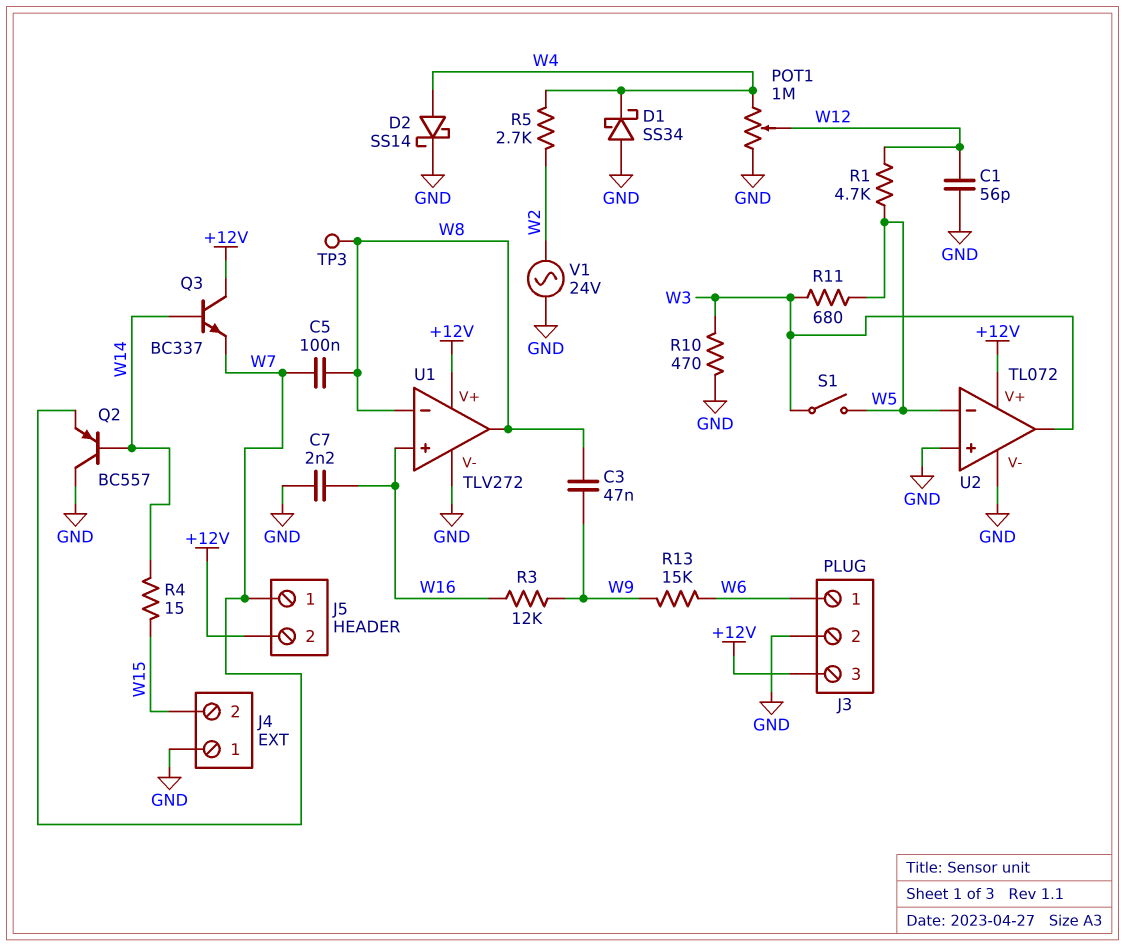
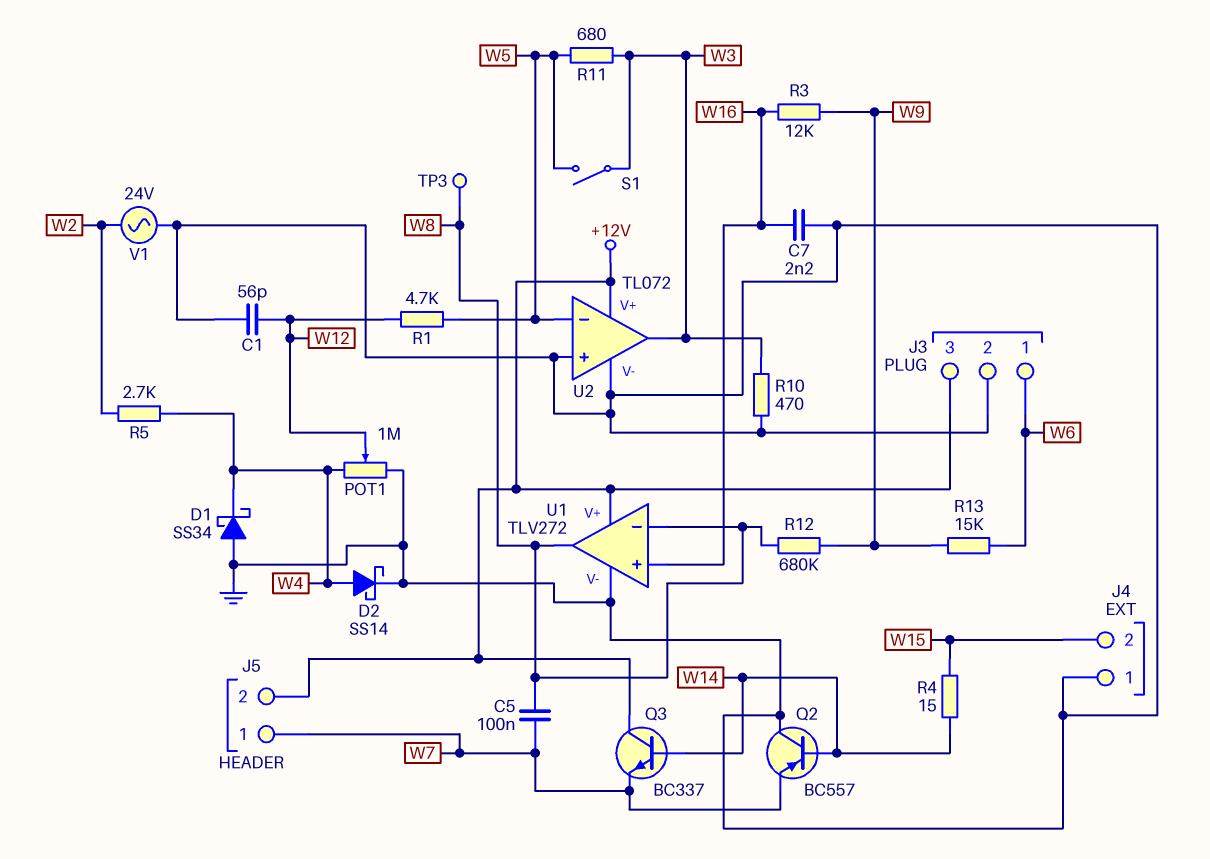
C3: 47nF (W8, W9) -> none
R12: none -> 680k (W8, W9)

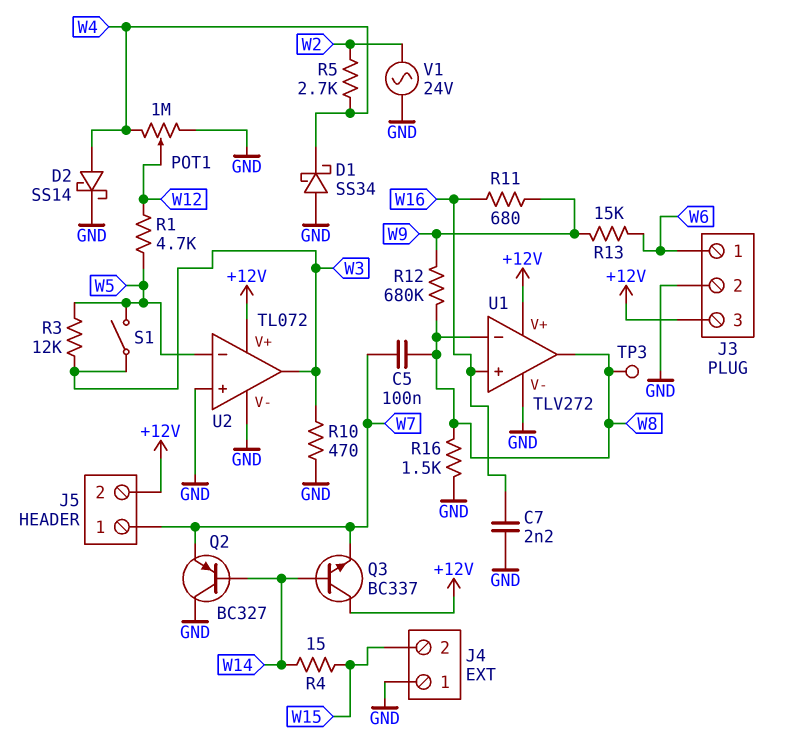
C1: 56pF (GND, W12) -> none
Q2: PNP BC557 (B W14, C GND, E W7) -> PNP BC327 (B W14, C GND, E W7)
R3: 12k (W9, W16) -> 12k (W3, W5)
R11: 680 (W3, W5) -> 680 (W9, W16)
R16: none -> 1.5k (GND, W8)

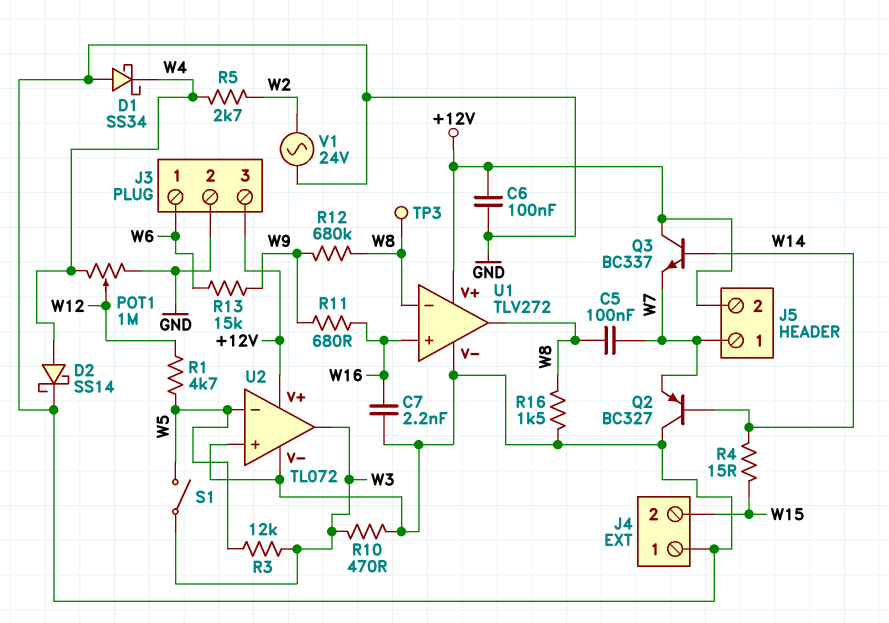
C6: none -> 100nF (+12V, GND)

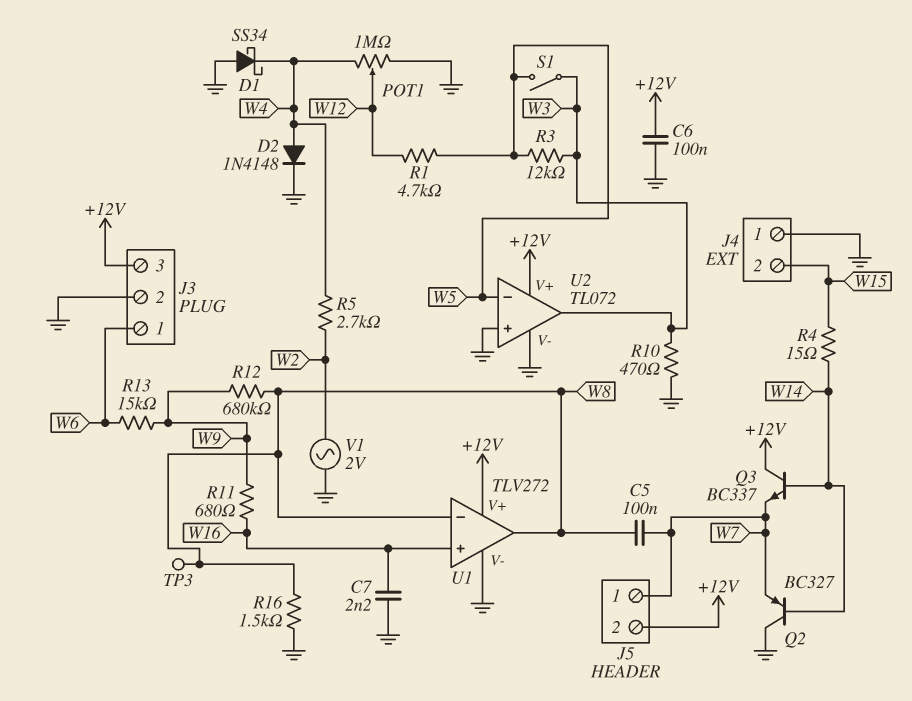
D2: schottky SS14 (A W4, K GND) -> diode 1N4148 (A W4, K GND)
V1: AC 24V (GND, W2) -> AC 2V (GND, W2)

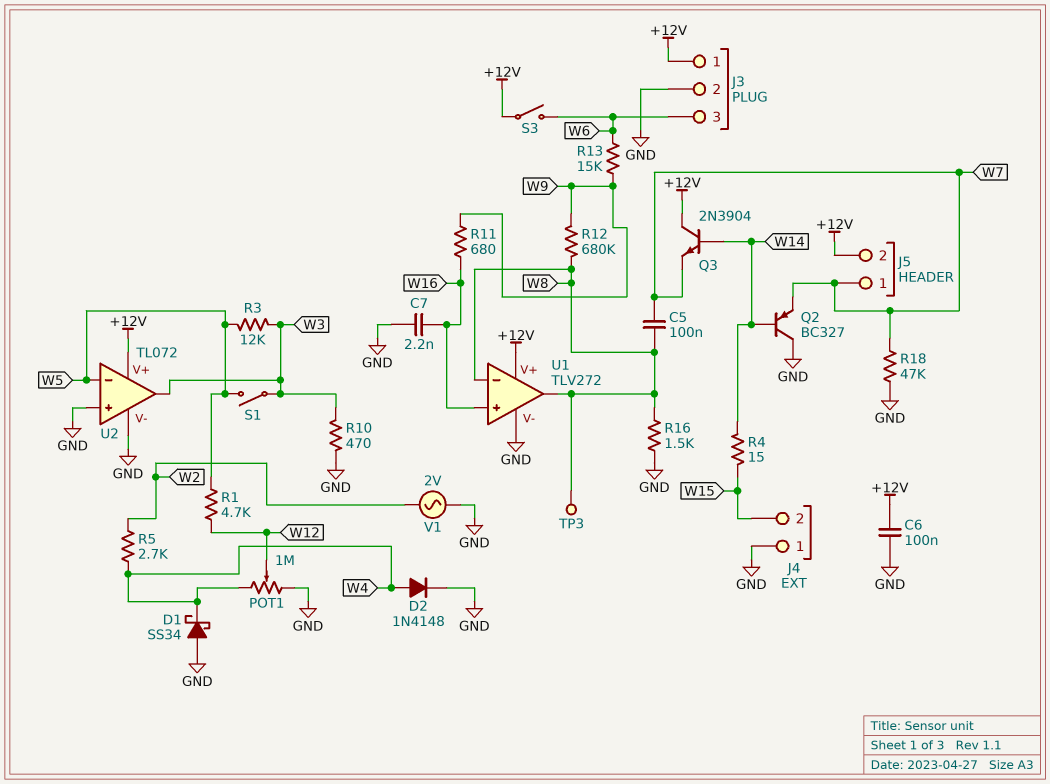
J3 pin 1: W6 -> +12V
J3 pin 3: +12V -> W6
Q3: NPN BC337 (B W14, C +12V, E W7) -> NPN 2N3904 (B W14, C +12V, E W7)
R18: none -> 47k (GND, W7)
S3: none -> switch (+12V, W6)

